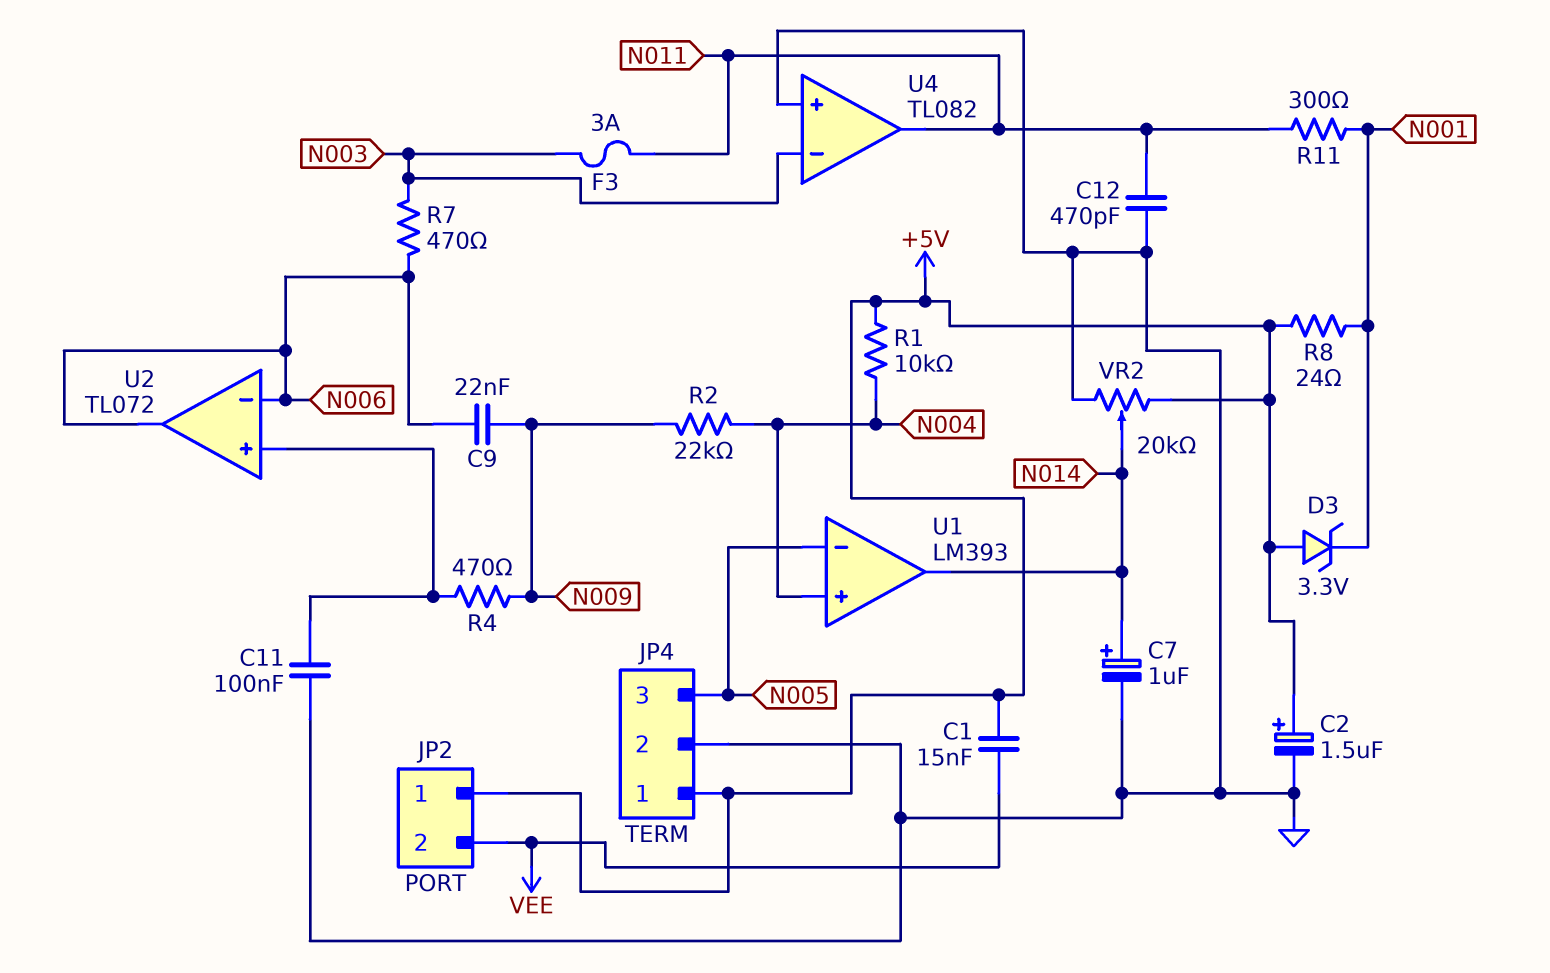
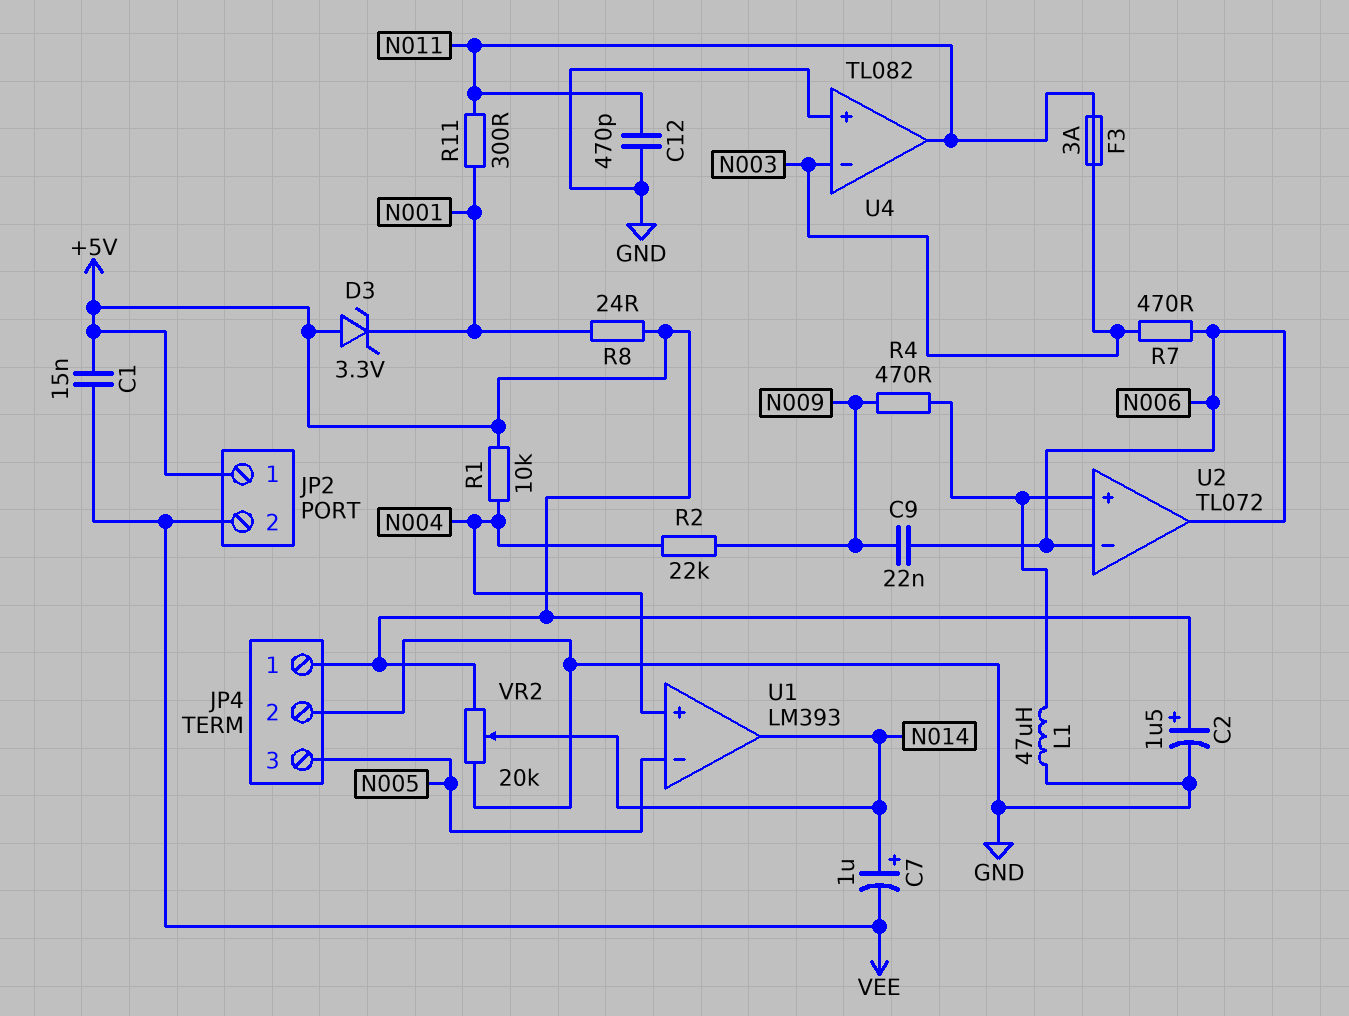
C7: 1uF (plus N014, minus GND) -> 1uF (plus N014, minus VEE)
C11: 100nF (GND, U2/in+) -> none
L1: none -> 47uH (GND, U2/in+)

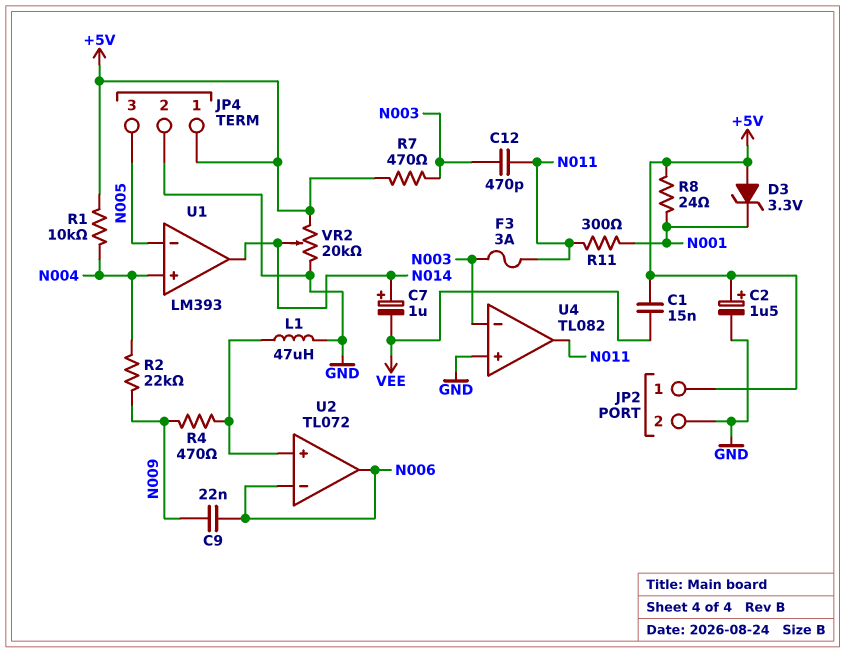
C12: 470pF (GND, N011) -> 470pF (N003, N011)
JP2 pin 2: VEE -> GND
R7: 470 (N003, N006) -> 470 (+5V, N003)

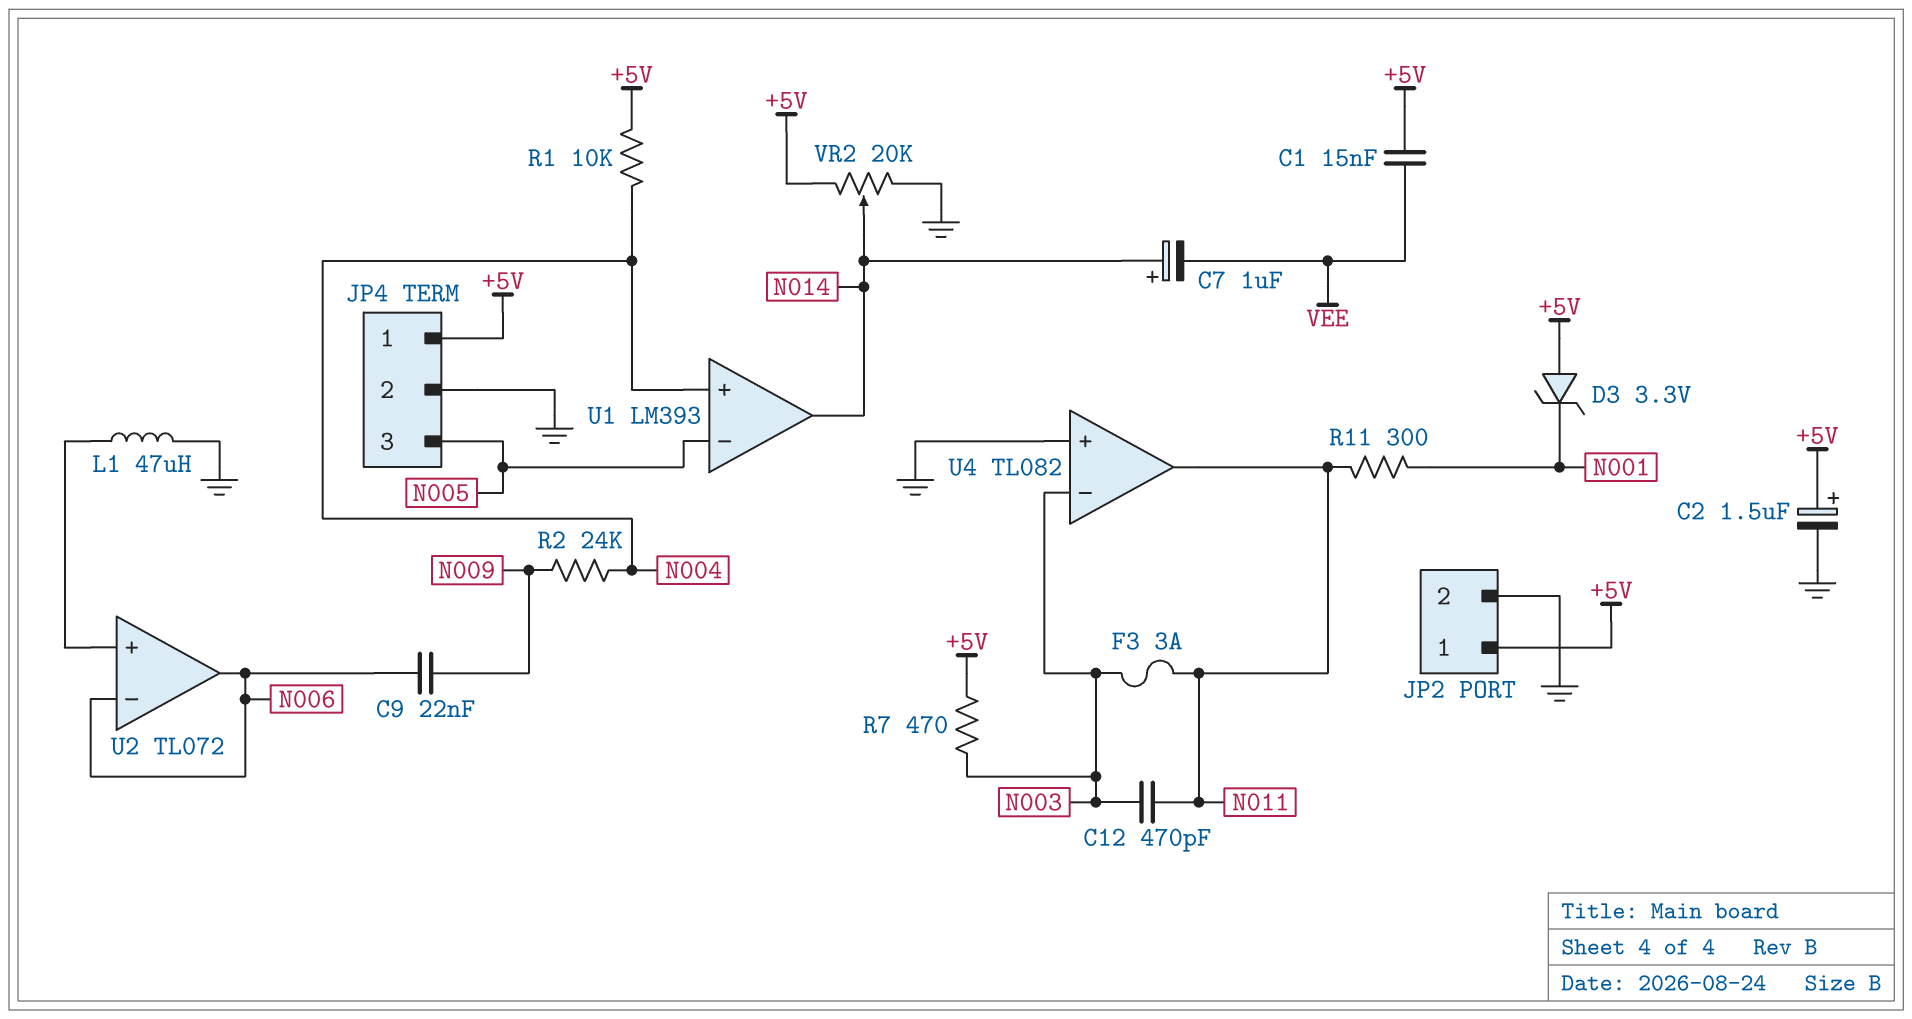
R2: 22k (N004, N009) -> 24k (N004, N009)
R4: 470 (N009, U2/in+) -> none
R8: 24 (+5V, N001) -> none

